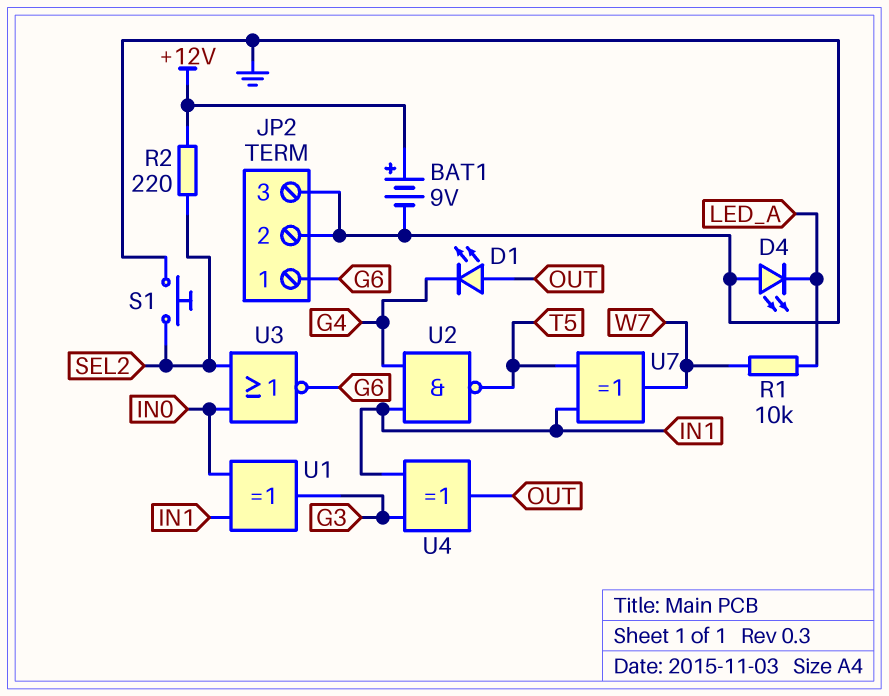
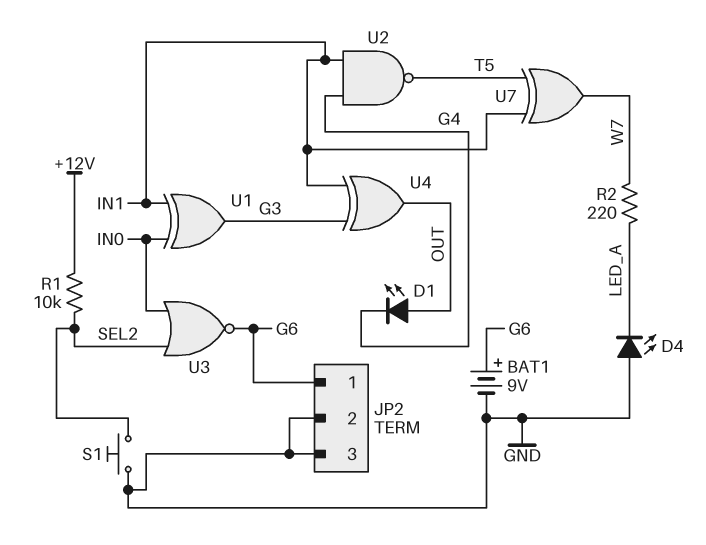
BAT1: 9V (plus +12V, minus GND) -> 9V (plus G6, minus GND)
R1: 10k (LED_A, W7) -> 10k (+12V, SEL2)
R2: 220 (+12V, SEL2) -> 220 (LED_A, W7)

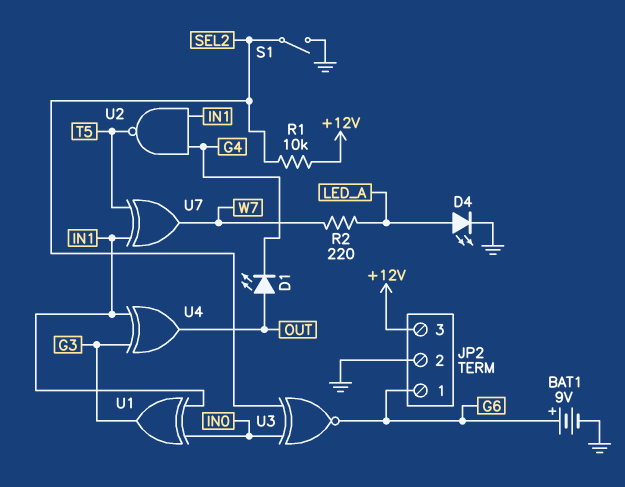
D4: LED (A GND, K LED_A) -> LED (A LED_A, K GND)
JP2 pin 3: GND -> +12V
S1: button (GND, SEL2) -> switch (GND, SEL2)
U3: NOR (in IN0, in SEL2, out G6) -> XNOR (in IN0, in SEL2, out G6)

